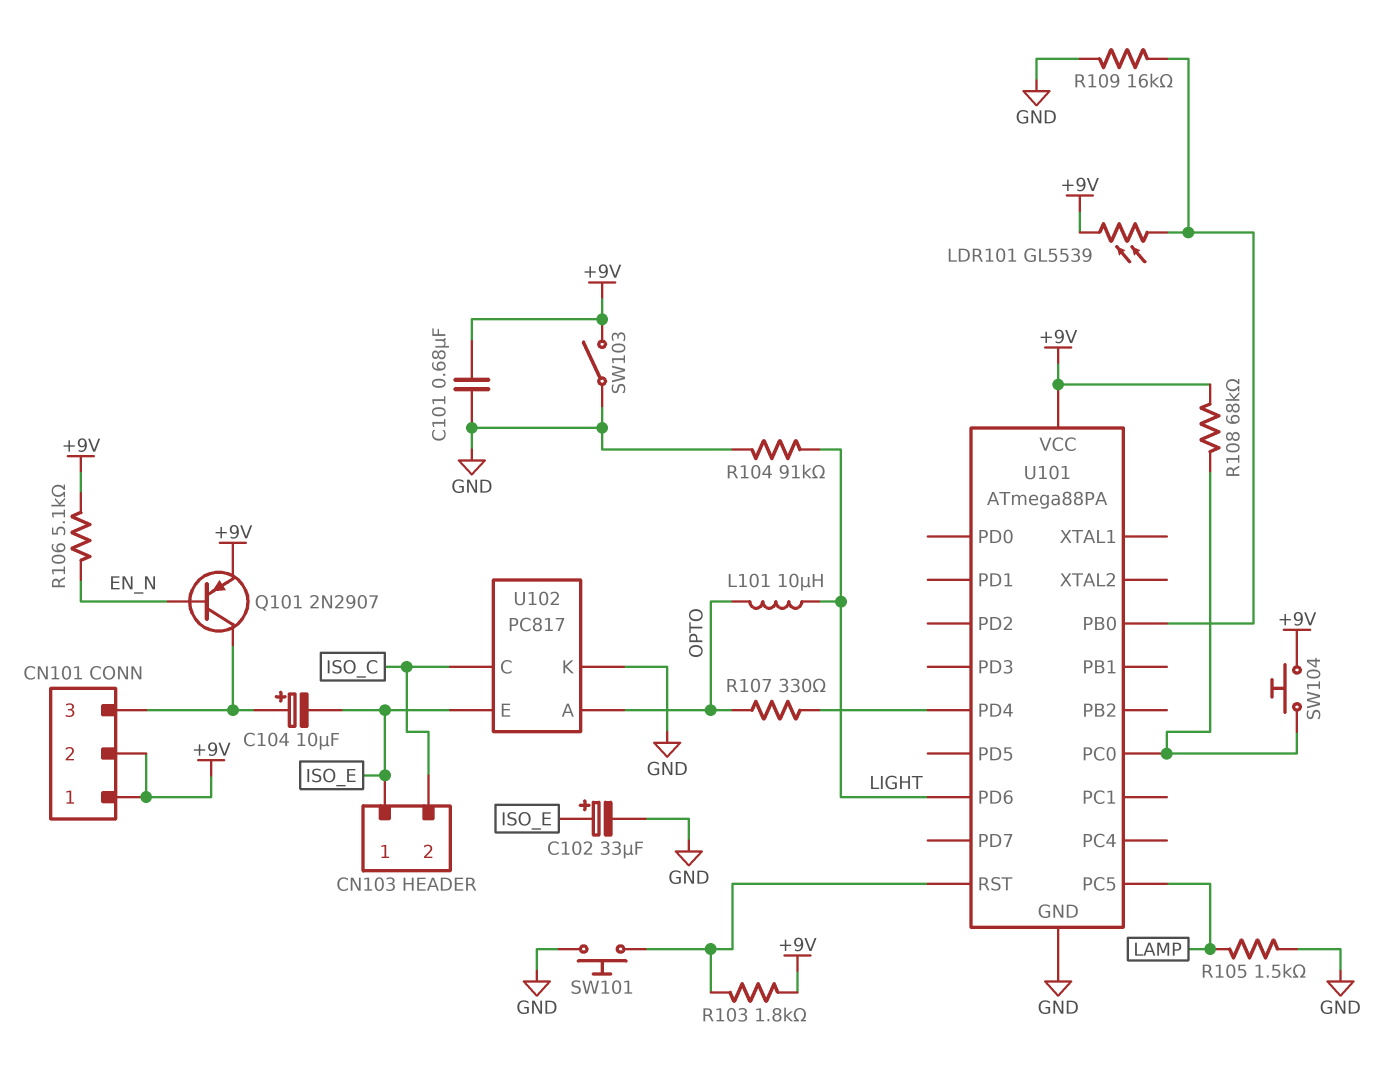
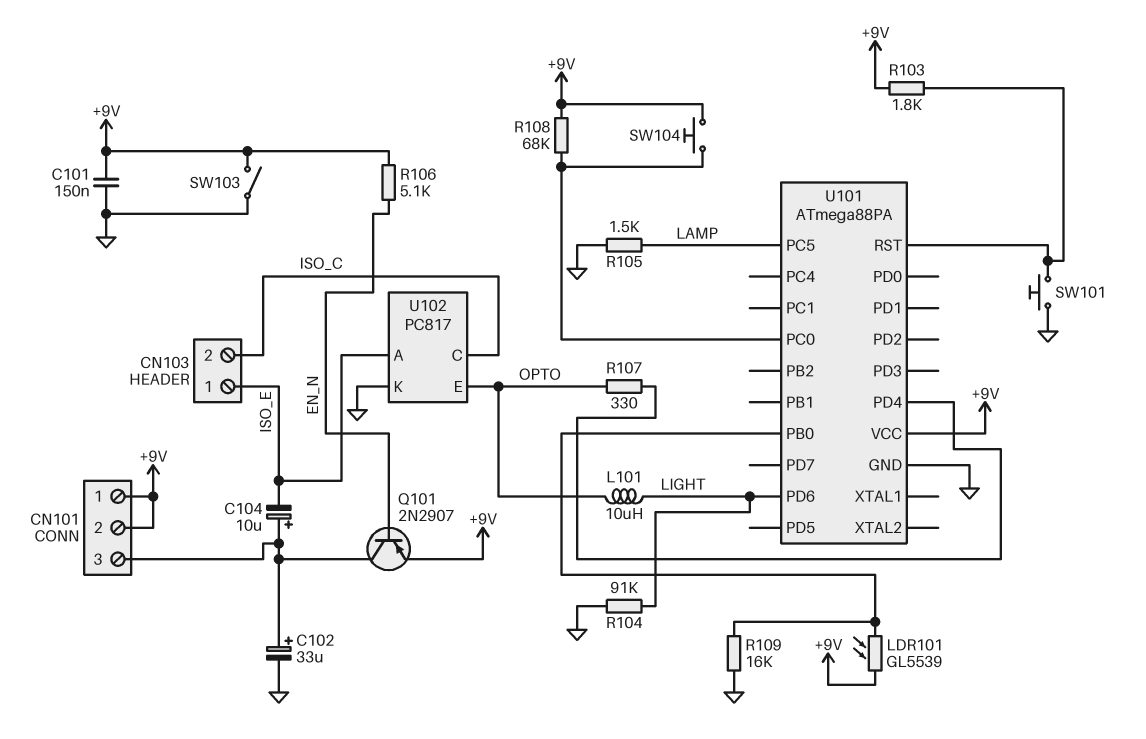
C101: 680nF (+9V, GND) -> 150nF (+9V, GND)
C102: 33uF (plus ISO_E, minus GND) -> 33uF (plus CN101/3, minus GND)
U102 pin A: OPTO -> ISO_E
U102 pin E: ISO_E -> OPTO

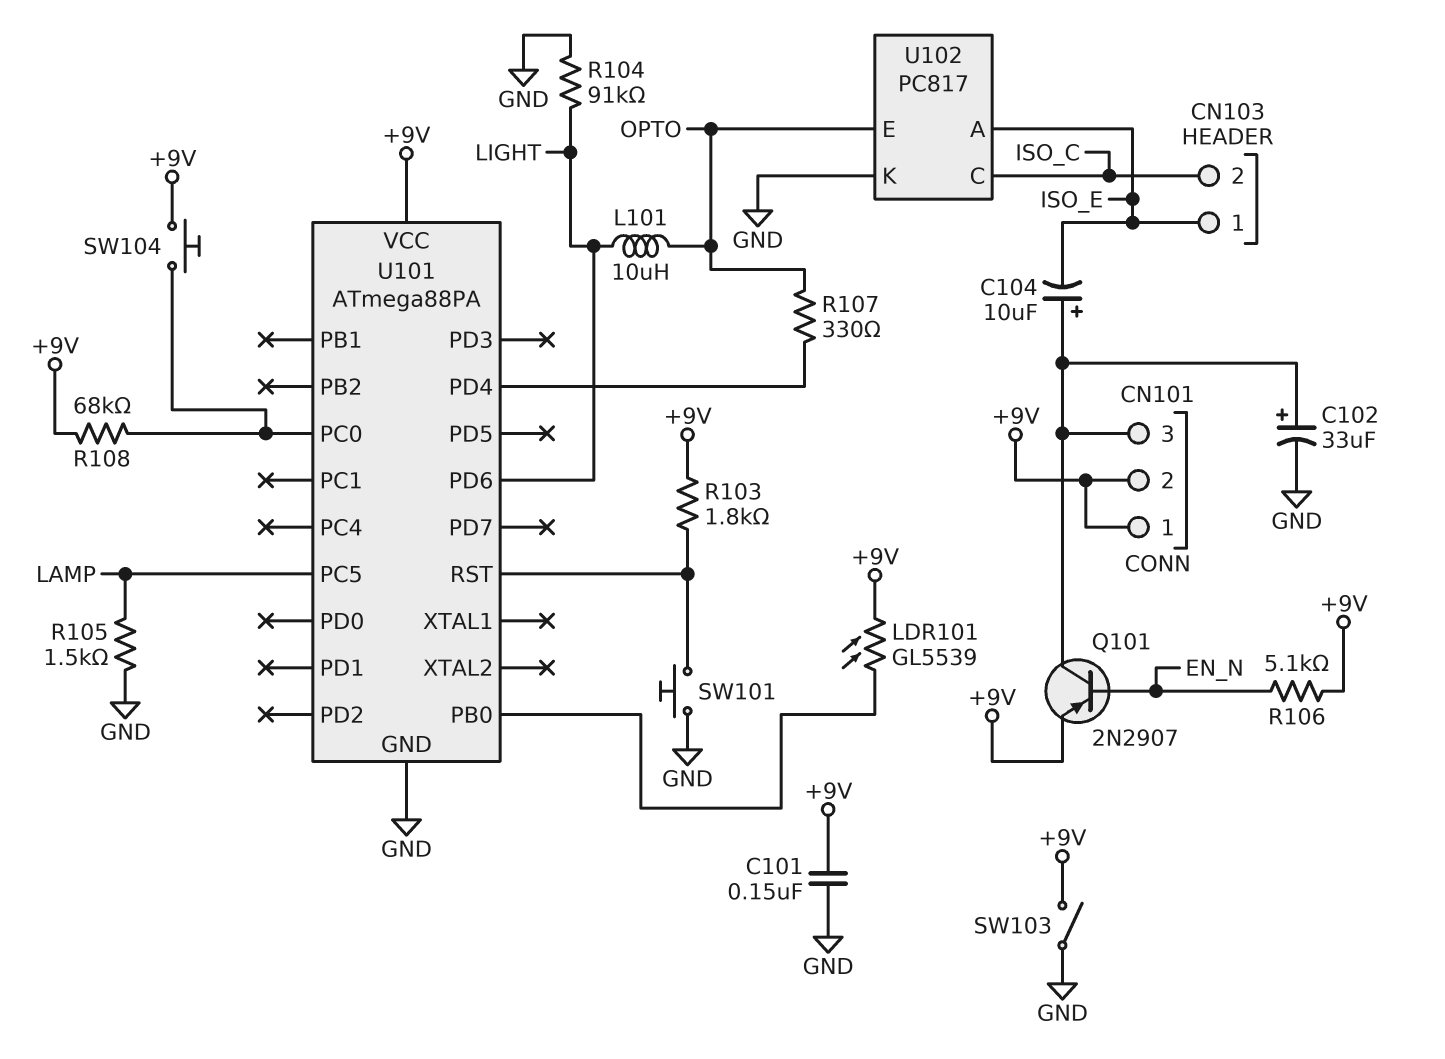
R109: 16k (GND, U101/PB0) -> none

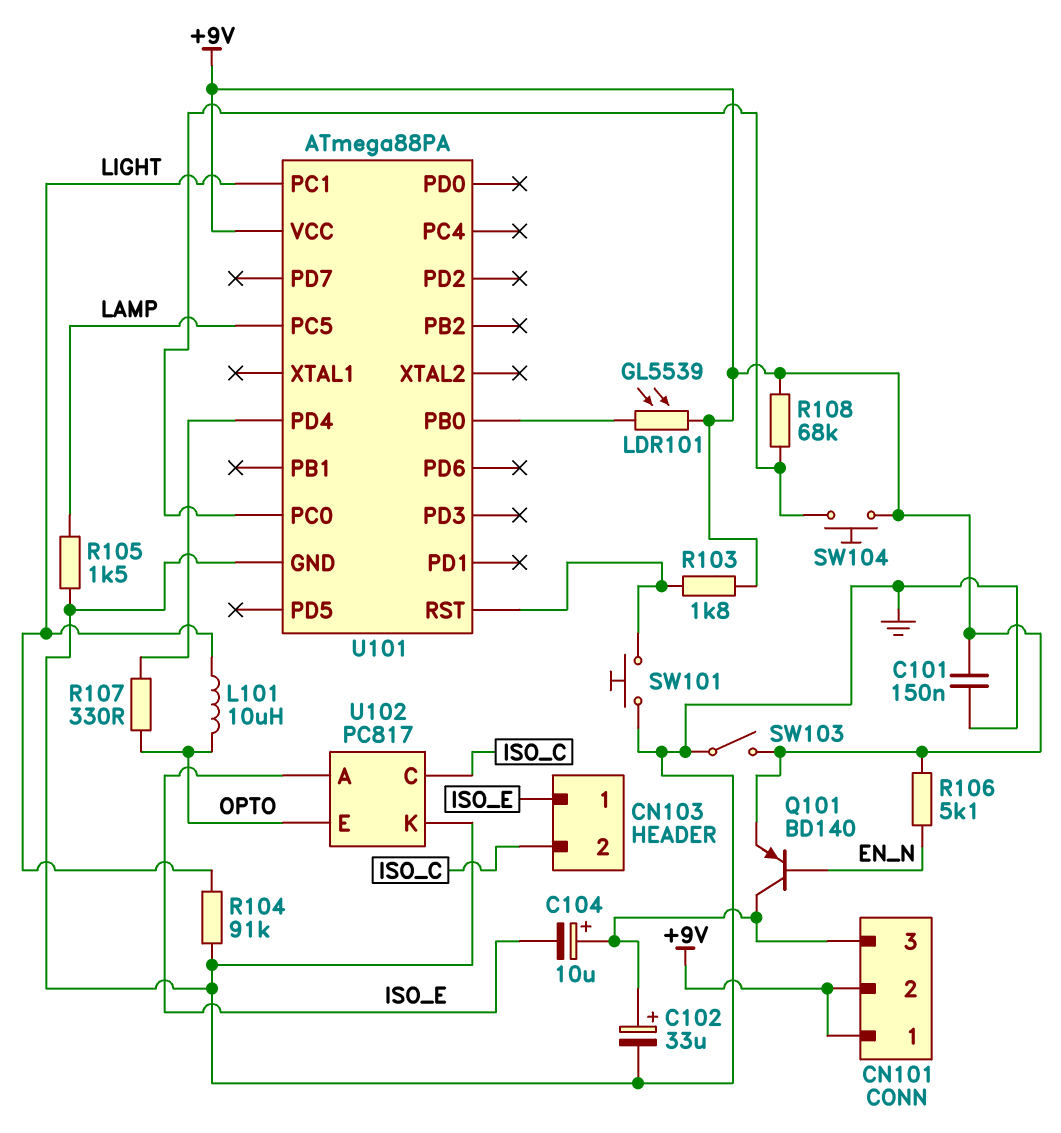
Q101: PNP 2N2907 (B EN_N, C CN101/3, E +9V) -> PNP BD140 (B EN_N, C CN101/3, E +9V)
U101 pin PC1: none -> LIGHT
U101 pin PD6: LIGHT -> none

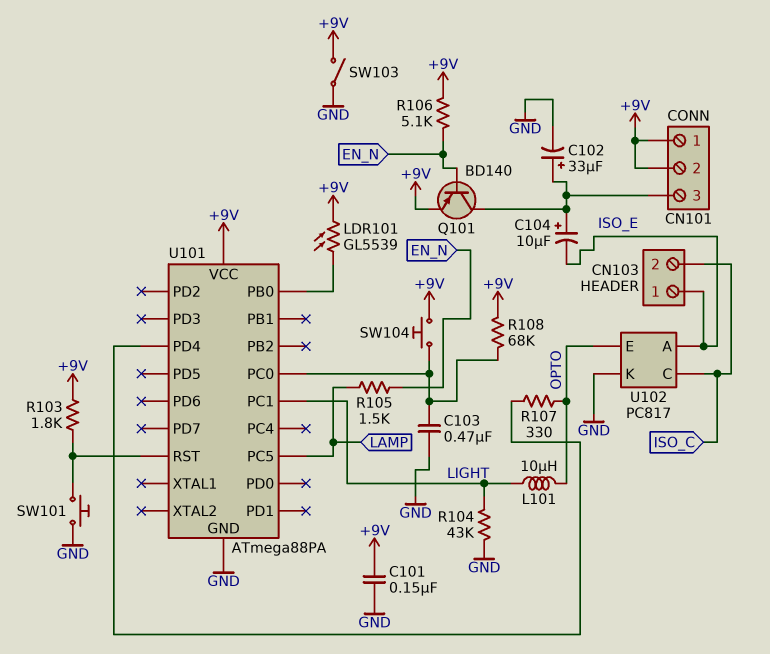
C103: none -> 470nF (GND, U101/PC0)
R104: 91k (GND, LIGHT) -> 43k (GND, LIGHT)
R105: 1.5k (GND, LAMP) -> 1.5k (EN_N, LAMP)

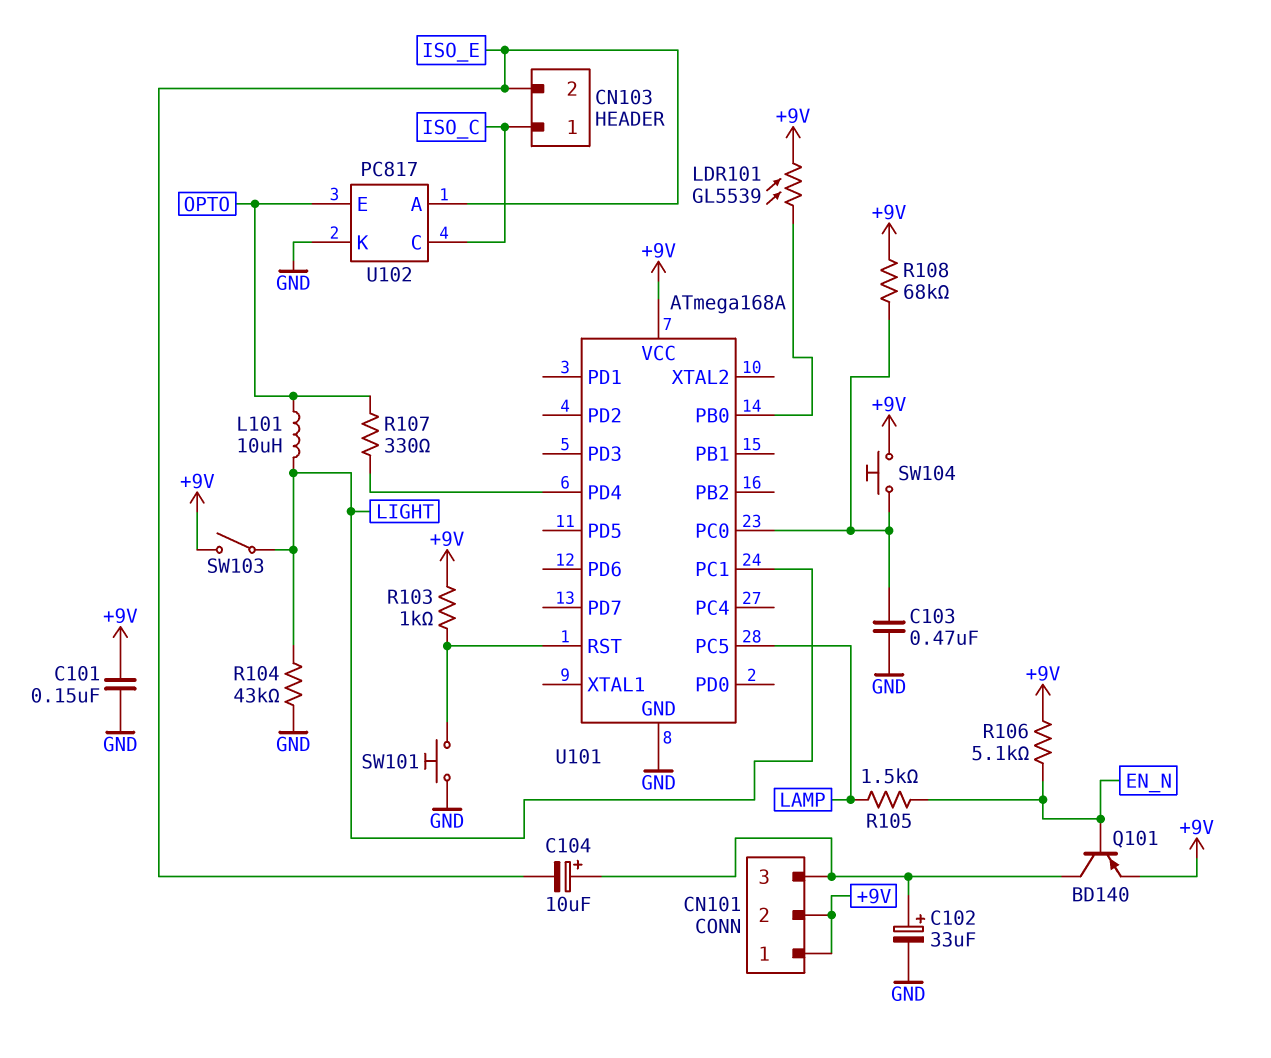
CN103 pin 1: ISO_E -> ISO_C
CN103 pin 2: ISO_C -> ISO_E
R103: 1.8k (+9V, U101/RST) -> 1k (+9V, U101/RST)
SW103: switch (+9V, GND) -> switch (+9V, LIGHT)
U101: ATmega88PA -> ATmega168A

